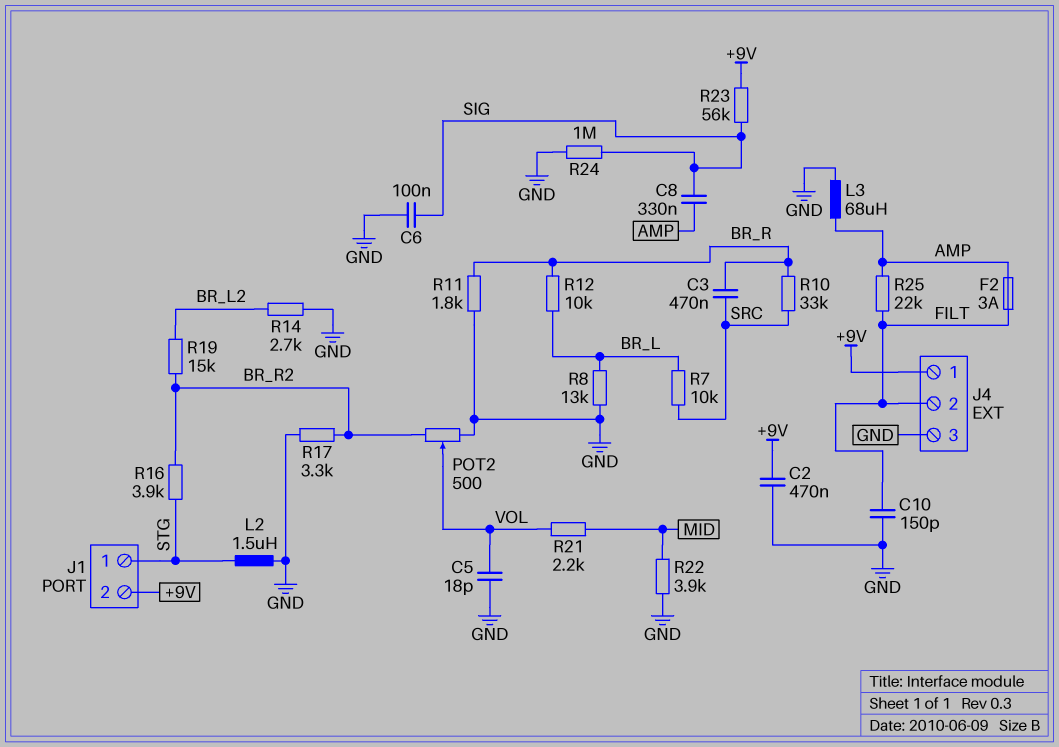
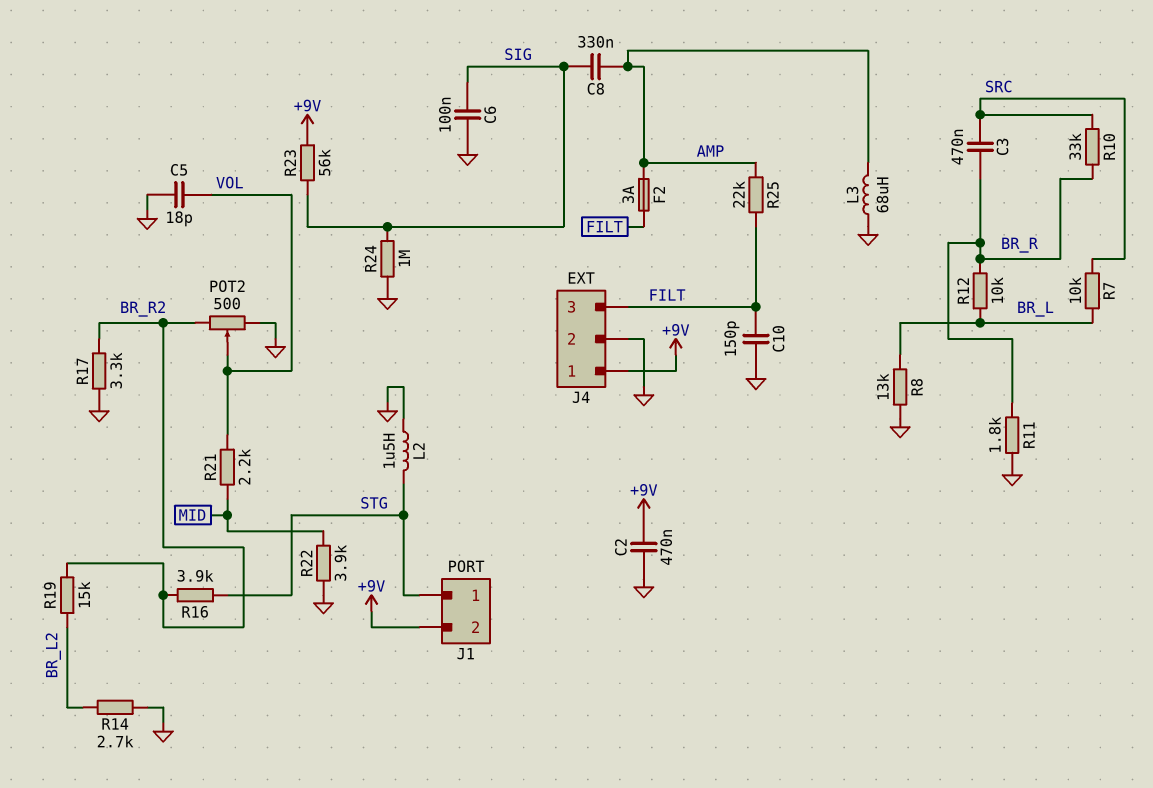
J4 pin 2: FILT -> GND
J4 pin 3: GND -> FILT

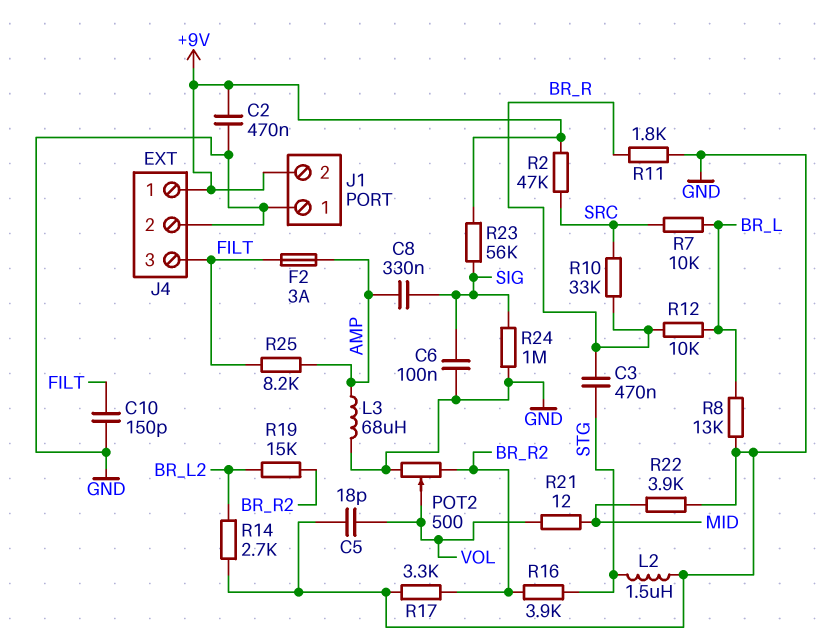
C3: 470nF (BR_R, SRC) -> 470nF (BR_R, STG)
J1 pin 1: STG -> GND
R2: none -> 47k (+9V, SRC)
R21: 2.2k (MID, VOL) -> 12 (MID, VOL)
R25: 22k (AMP, FILT) -> 8.2k (AMP, FILT)

